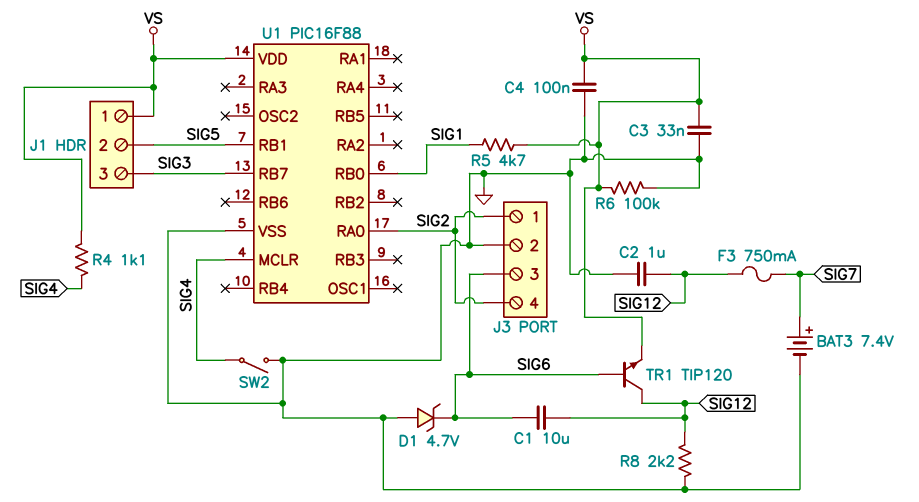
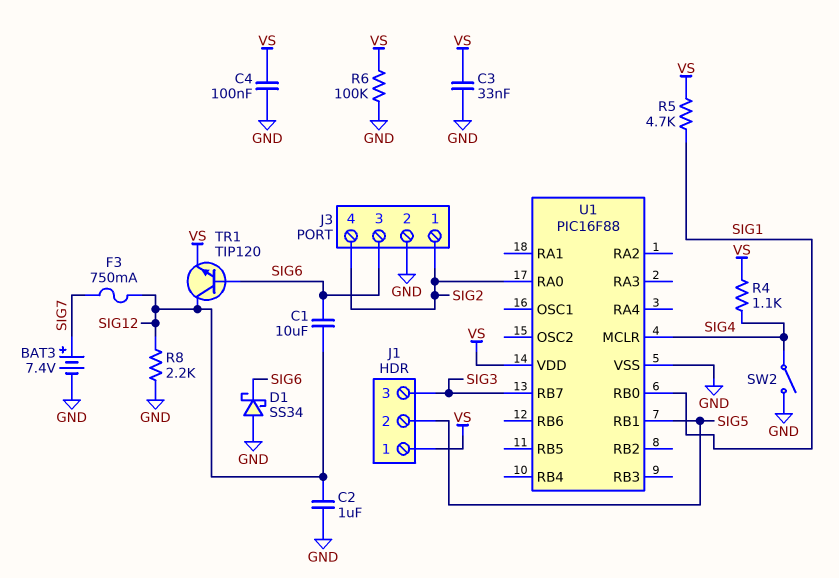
D1: zener 4.7V (A GND, K SIG6) -> schottky SS34 (A GND, K SIG6)

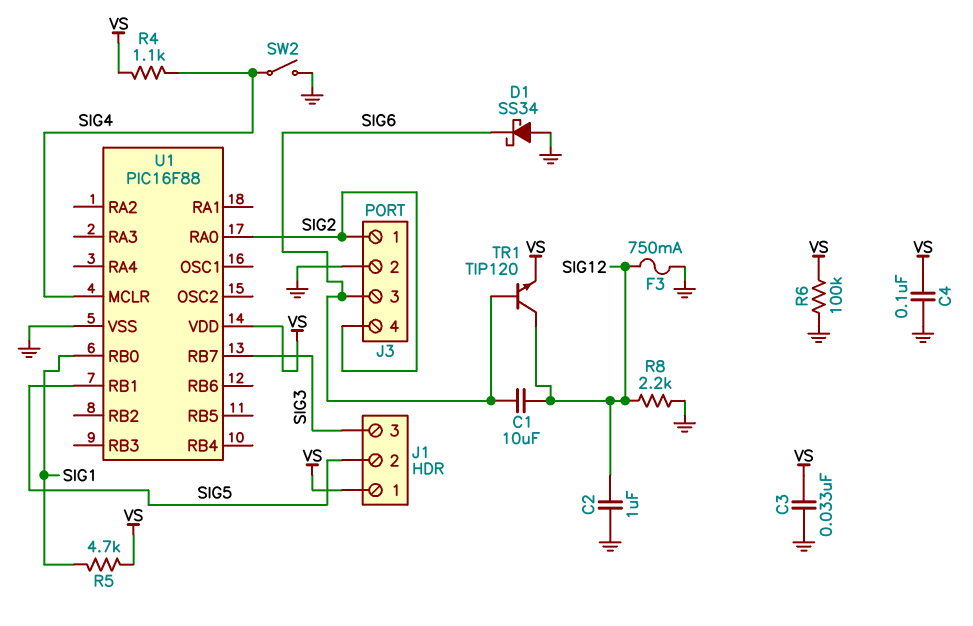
BAT3: 7.4V (plus SIG7, minus GND) -> none
F3: 750mA (SIG7, SIG12) -> 750mA (GND, SIG12)

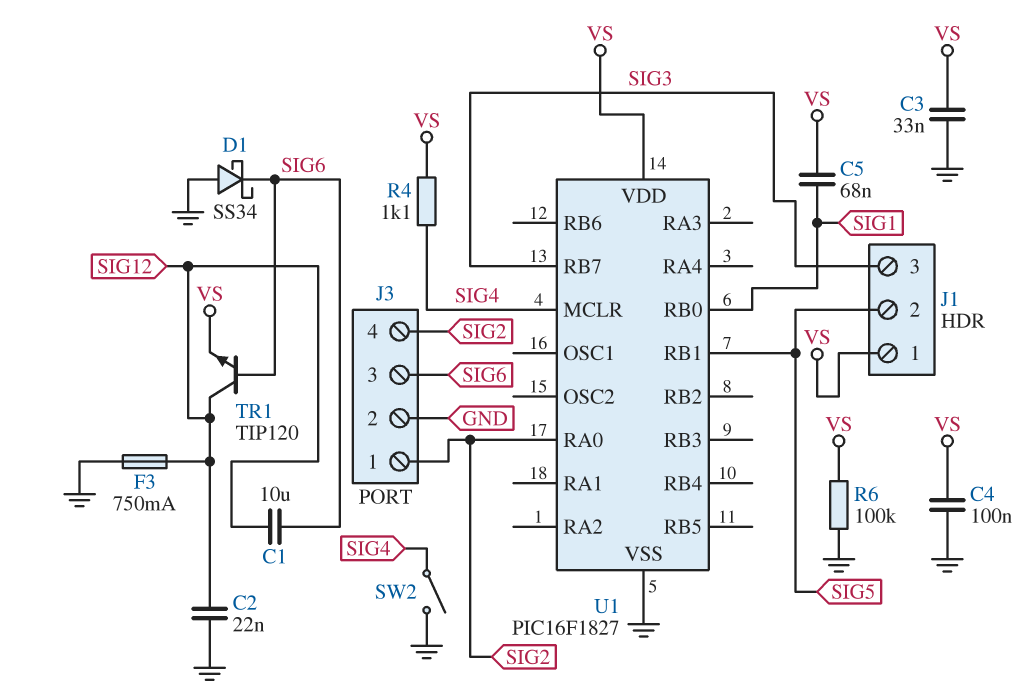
C2: 1uF (GND, SIG12) -> 22nF (GND, SIG12)
C5: none -> 68nF (SIG1, VS)
R5: 4.7k (SIG1, VS) -> none
R8: 2.2k (GND, SIG12) -> none
U1: PIC16F88 -> PIC16F1827

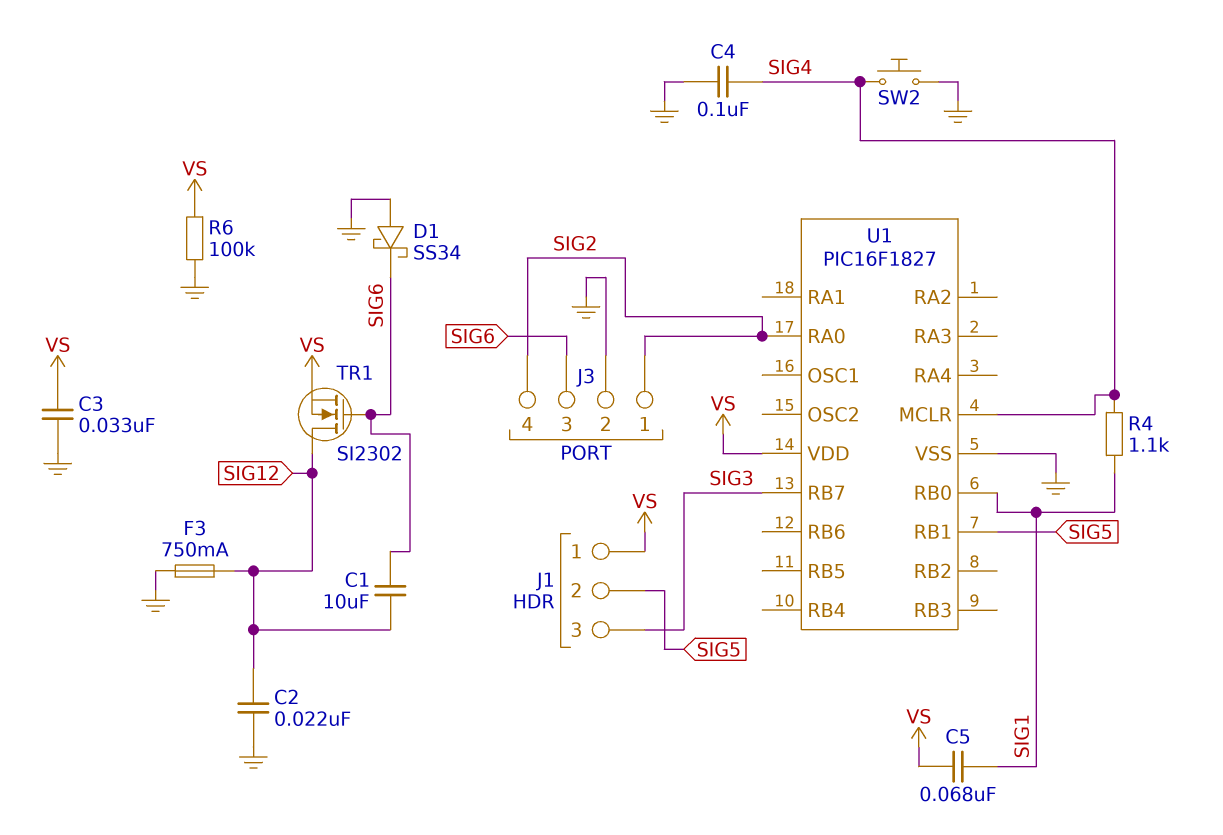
C4: 100nF (GND, VS) -> 100nF (GND, SIG4)
R4: 1.1k (SIG4, VS) -> 1.1k (SIG1, SIG4)
SW2: switch (GND, SIG4) -> button (GND, SIG4)
TR1: NPN TIP120 (B SIG6, C SIG12, E VS) -> NMOS SI2302 (G SIG6, D SIG12, S VS)

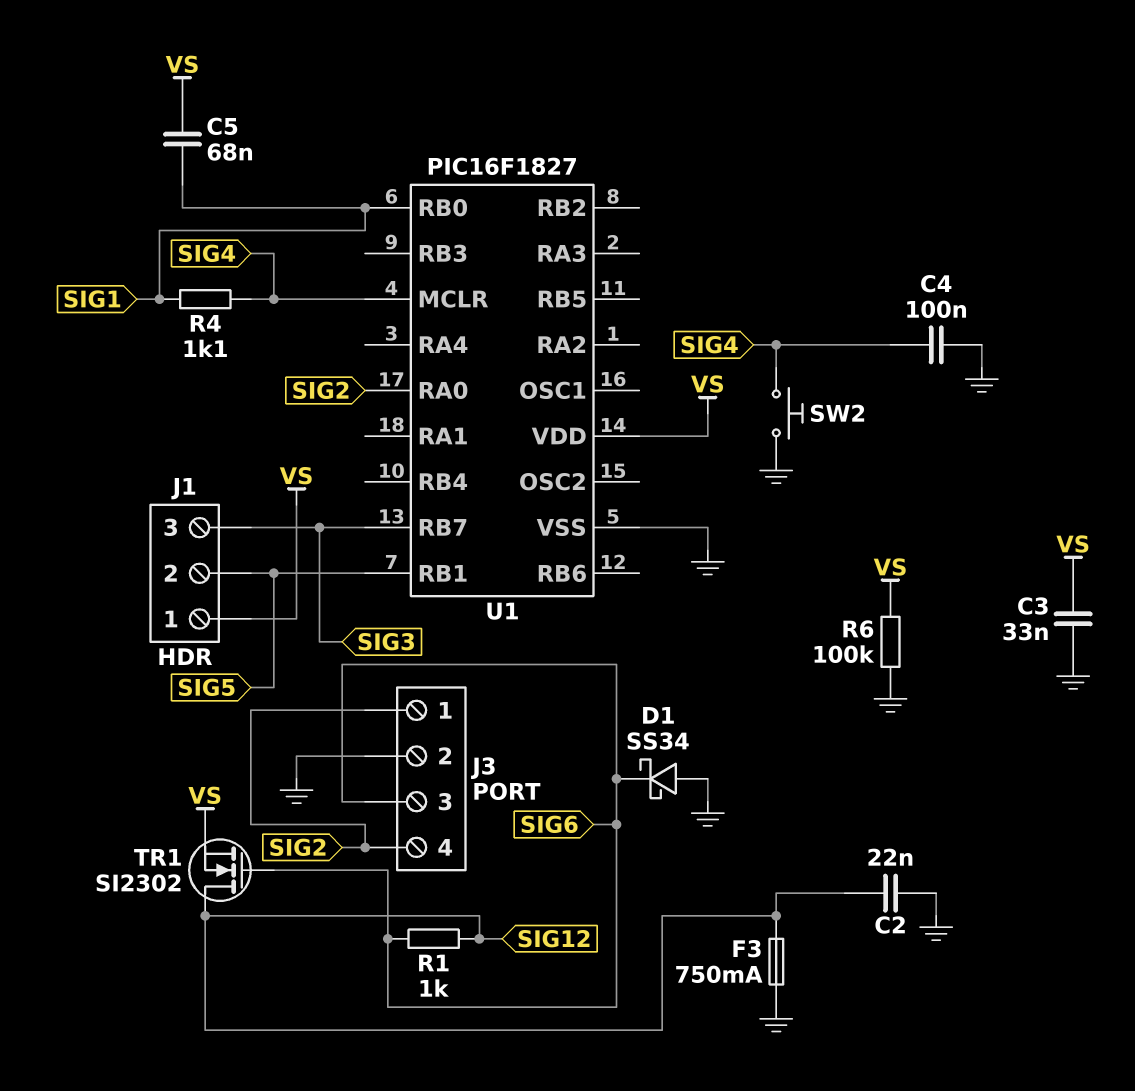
C1: 10uF (SIG6, SIG12) -> none
R1: none -> 1k (SIG6, SIG12)

